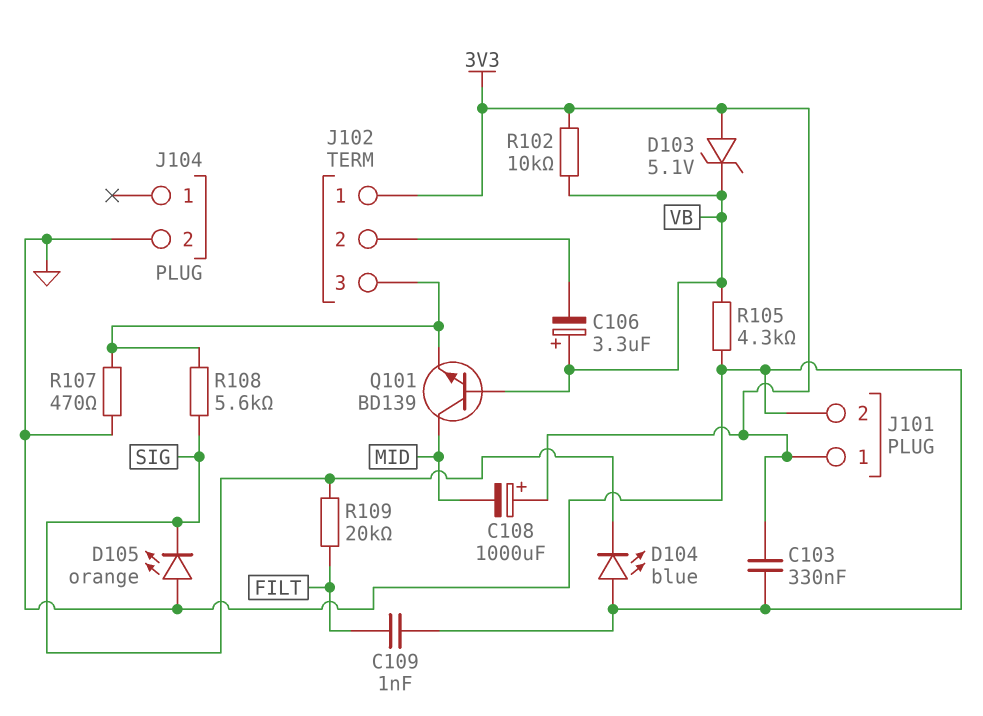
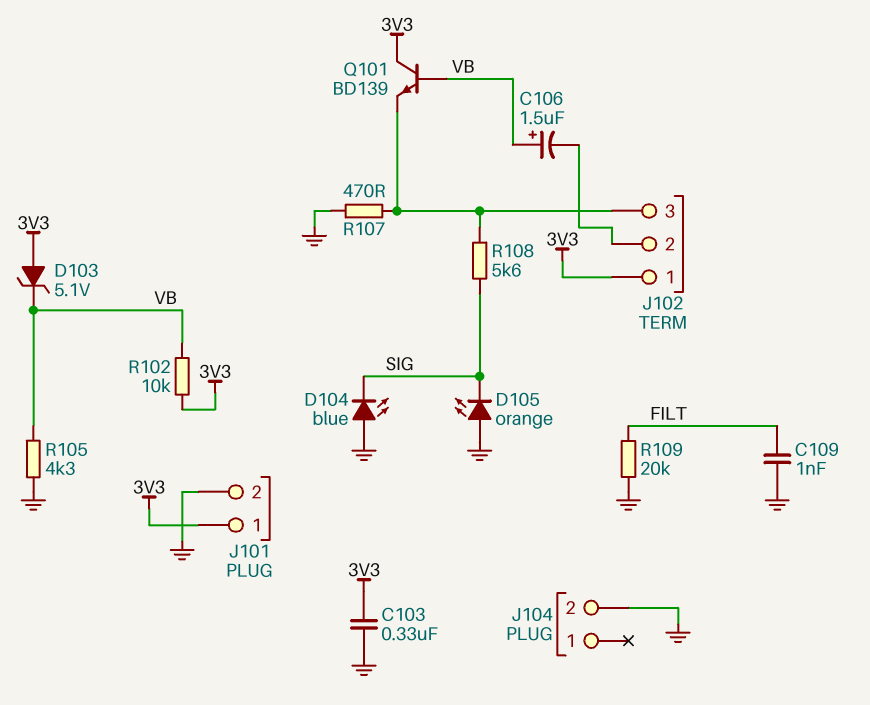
C106: 3.3uF (plus VB, minus J102/2) -> 1.5uF (plus VB, minus J102/2)
C108: 1000uF (plus 3V3, minus MID) -> none
Q101: NPN BD139 (B VB, C MID, E J102/3) -> NPN BD139 (B VB, C 3V3, E J102/3)
R109: 20k (FILT, SIG) -> 20k (FILT, GND)

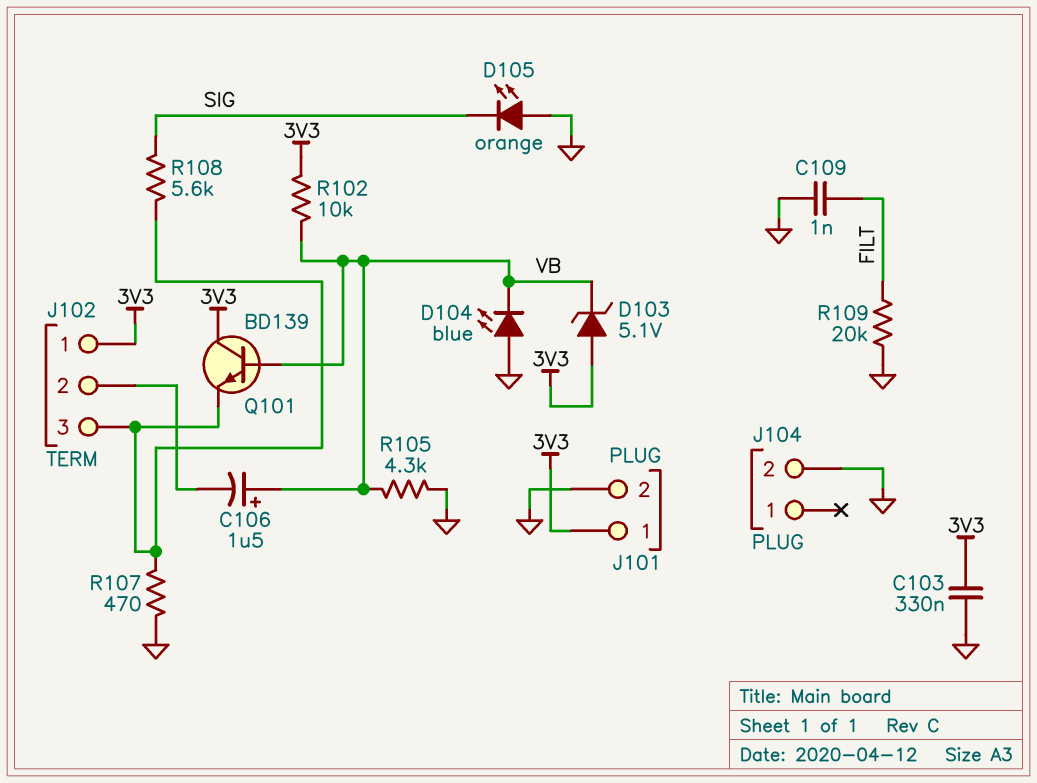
D104: LED blue (A GND, K SIG) -> LED blue (A GND, K VB)

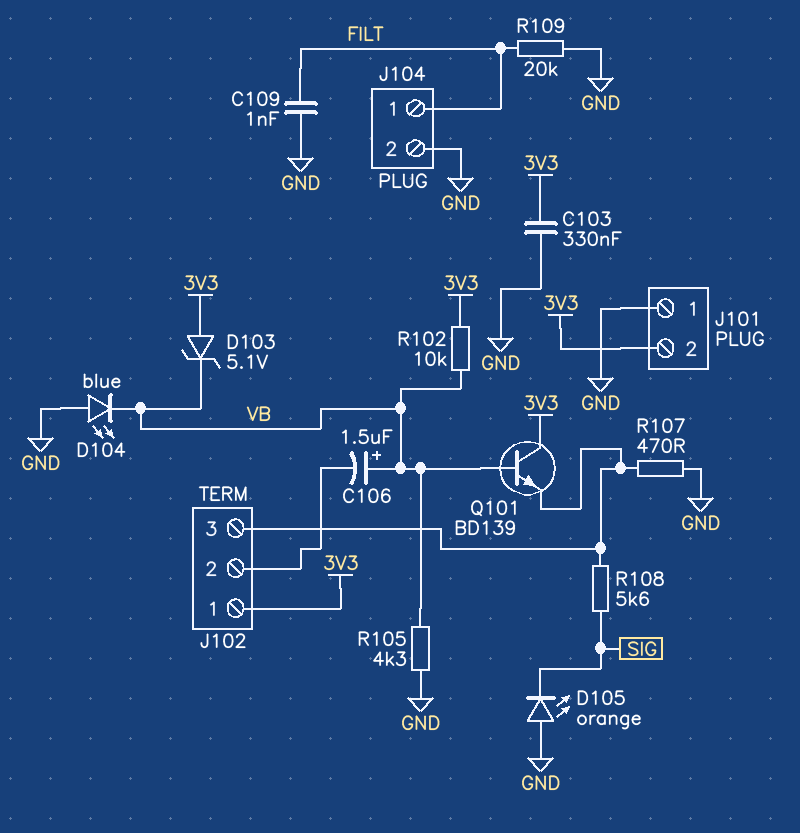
J101 pin 1: 3V3 -> GND
J101 pin 2: GND -> 3V3
J104 pin 1: none -> FILT

